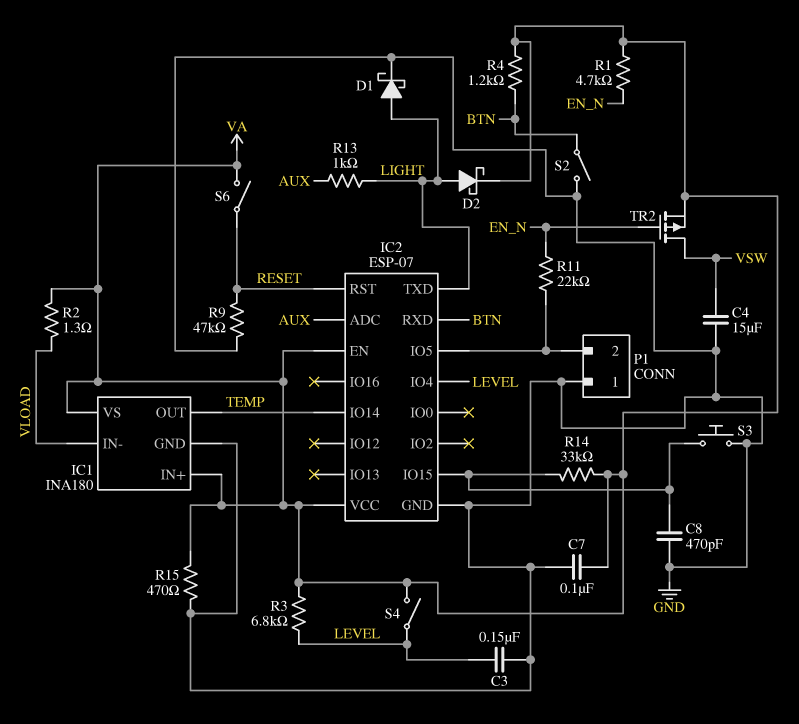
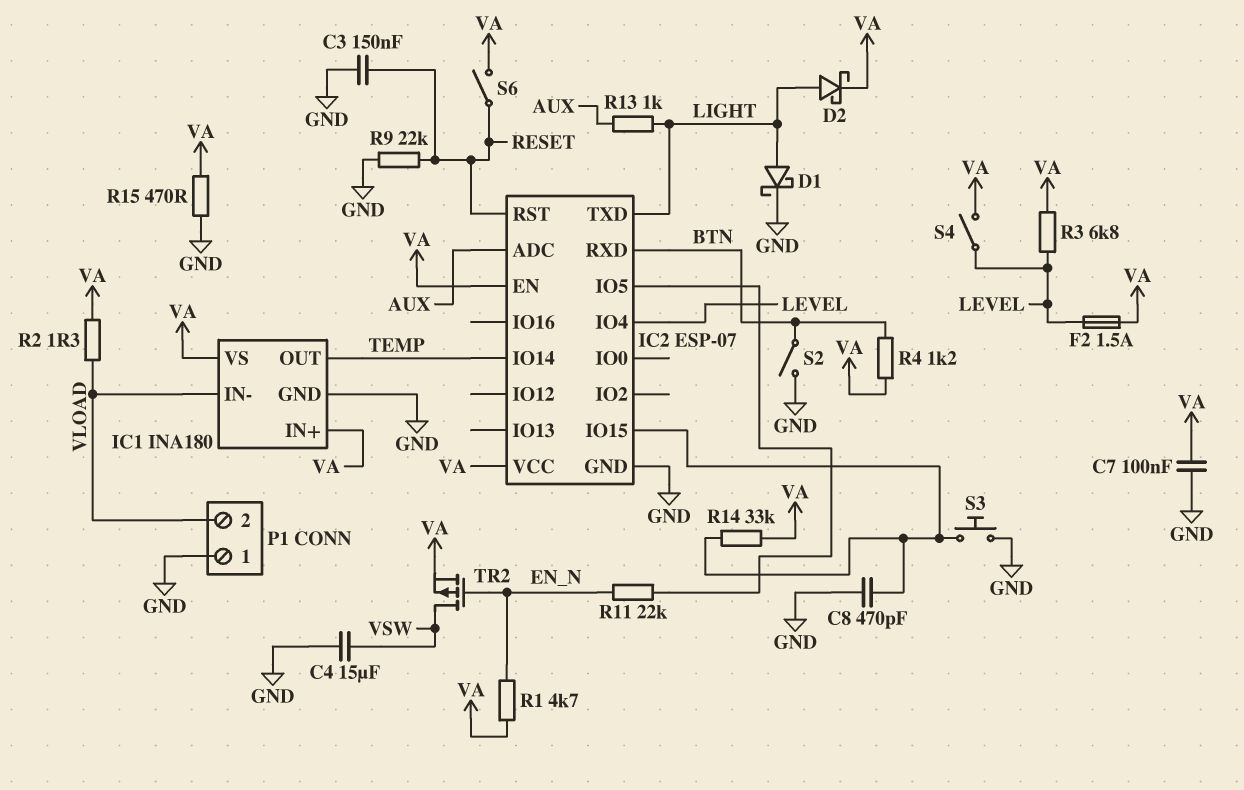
C3: 150nF (GND, LEVEL) -> 150nF (GND, RESET)
F2: none -> 1.5A (LEVEL, VA)
P1 pin 2: IC2/IO5 -> VLOAD
R9: 47k (GND, RESET) -> 22k (GND, RESET)

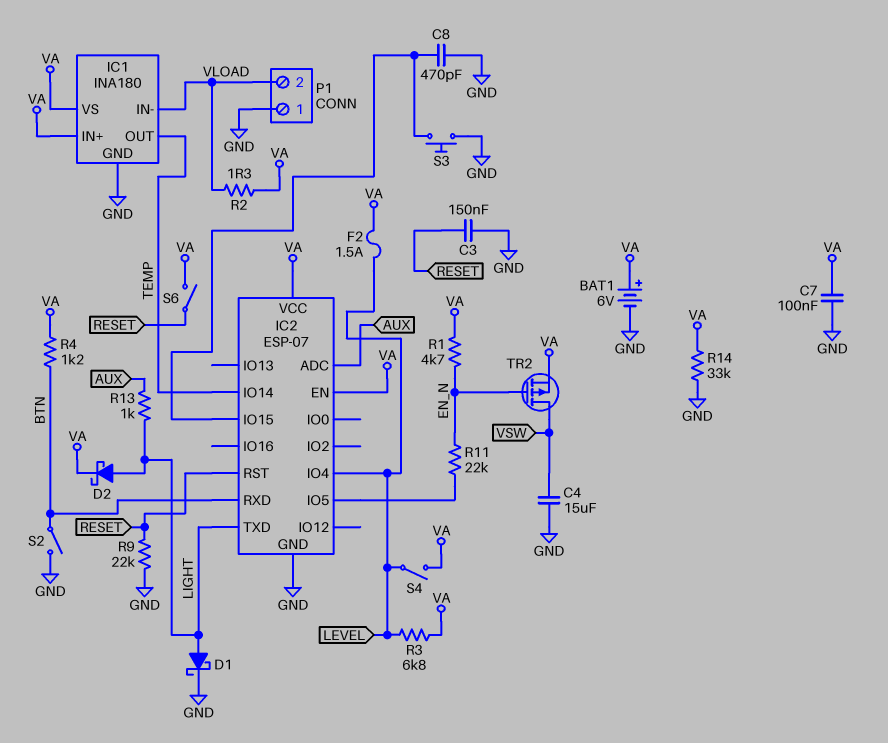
BAT1: none -> 6V (plus VA, minus GND)
R14: 33k (IC2/IO15, VA) -> 33k (GND, VA)
R15: 470 (GND, VA) -> none

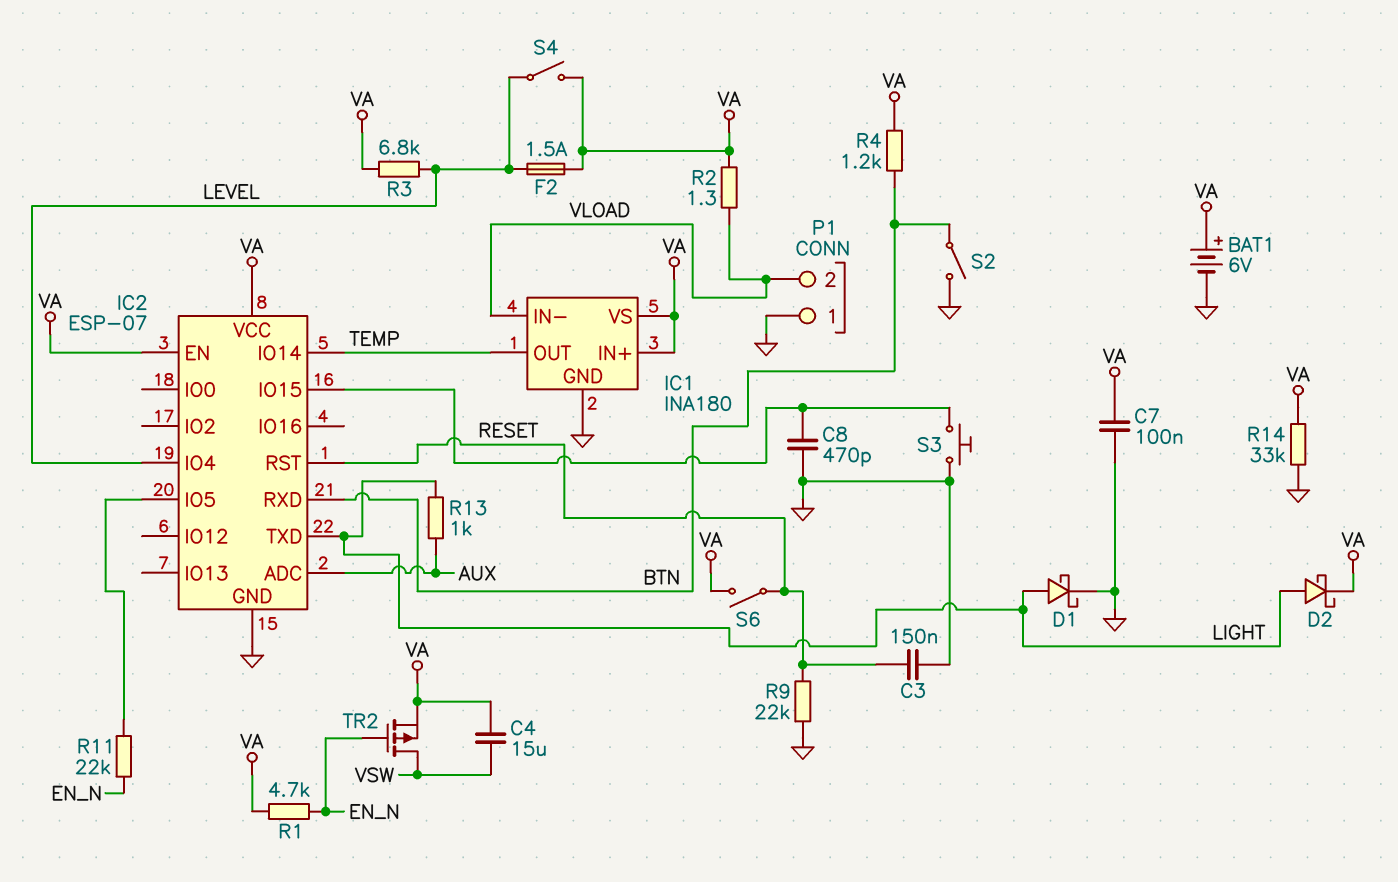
C4: 15uF (GND, VSW) -> 15uF (VA, VSW)

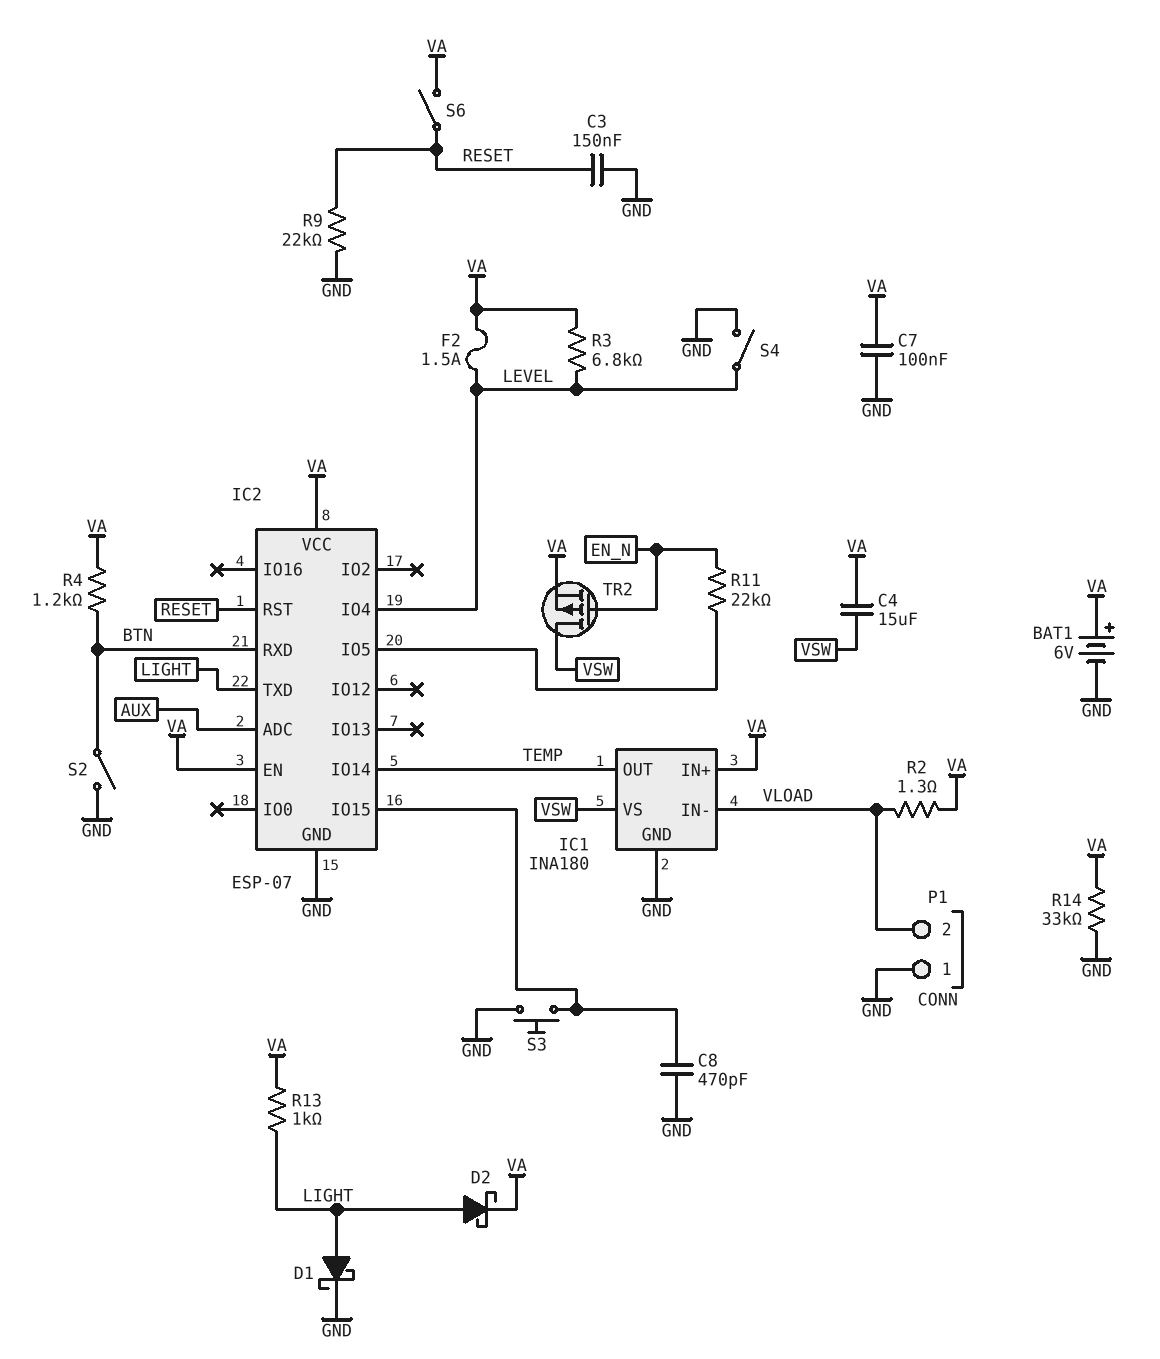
IC1 pin VS: VA -> VSW
R1: 4.7k (EN_N, VA) -> none
R13: 1k (AUX, LIGHT) -> 1k (LIGHT, VA)
S4: switch (LEVEL, VA) -> switch (GND, LEVEL)

